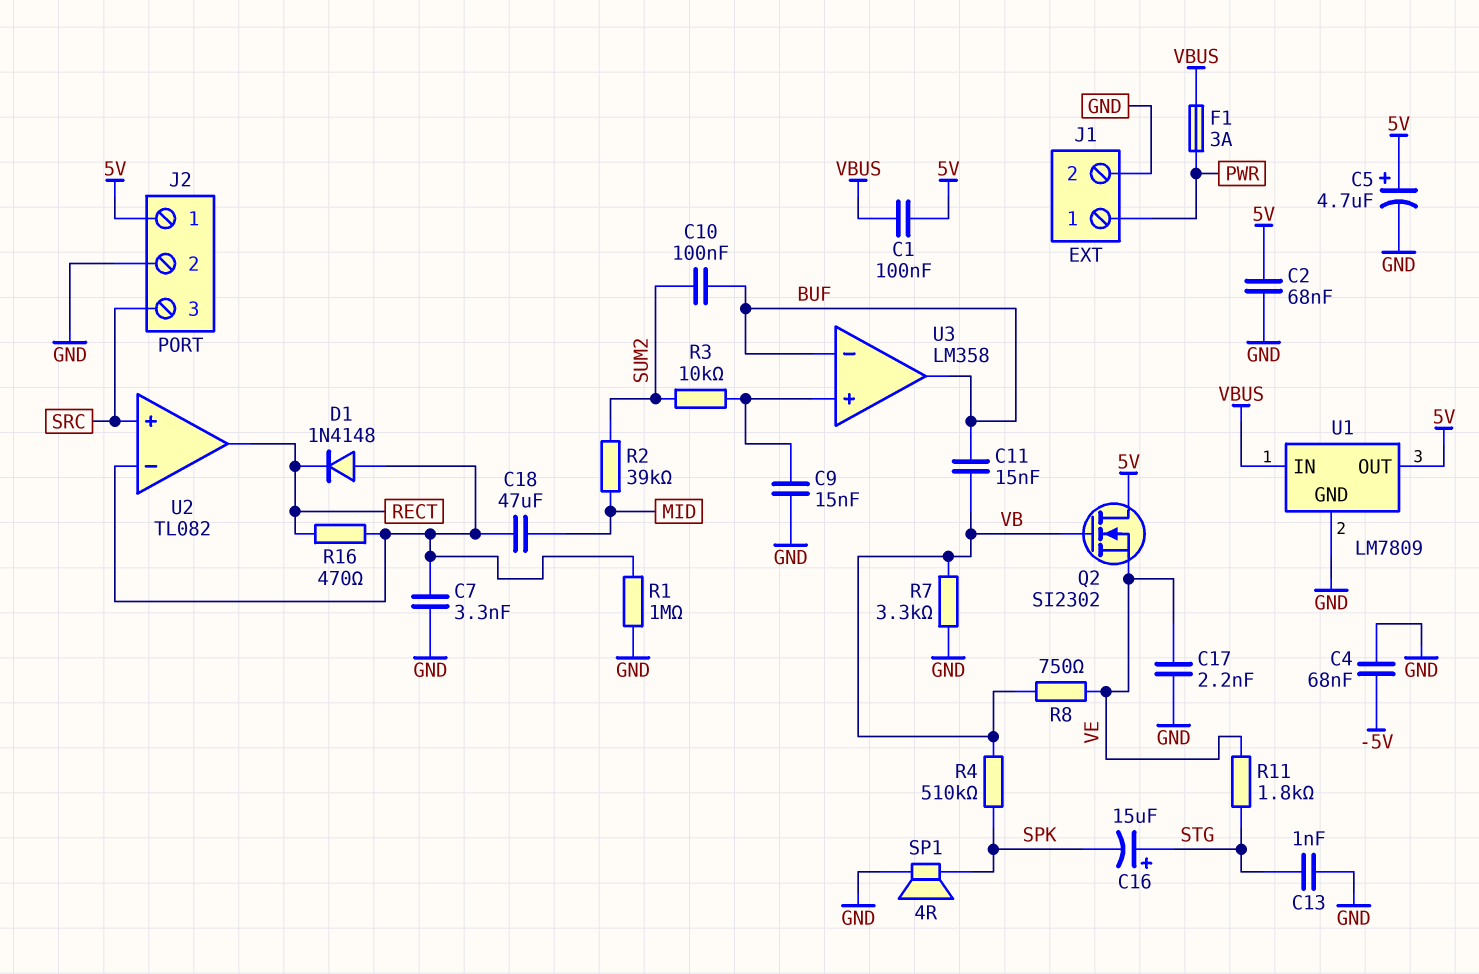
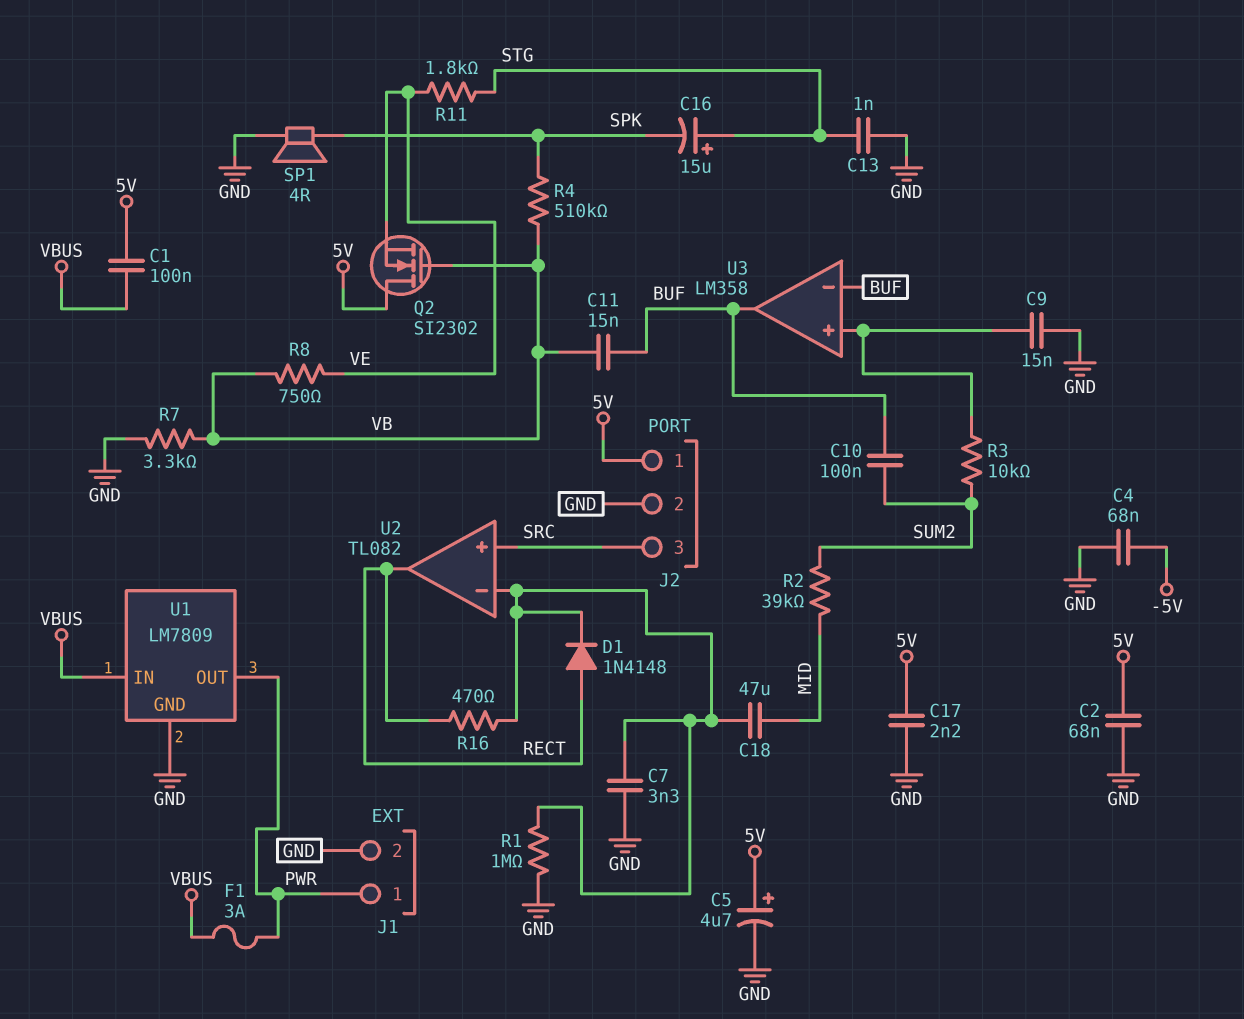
C17: 2.2nF (GND, VE) -> 2.2nF (5V, GND)
D1: diode 1N4148 (A U2/in-, K RECT) -> diode 1N4148 (A RECT, K U2/in-)
U1 pin OUT: 5V -> PWR

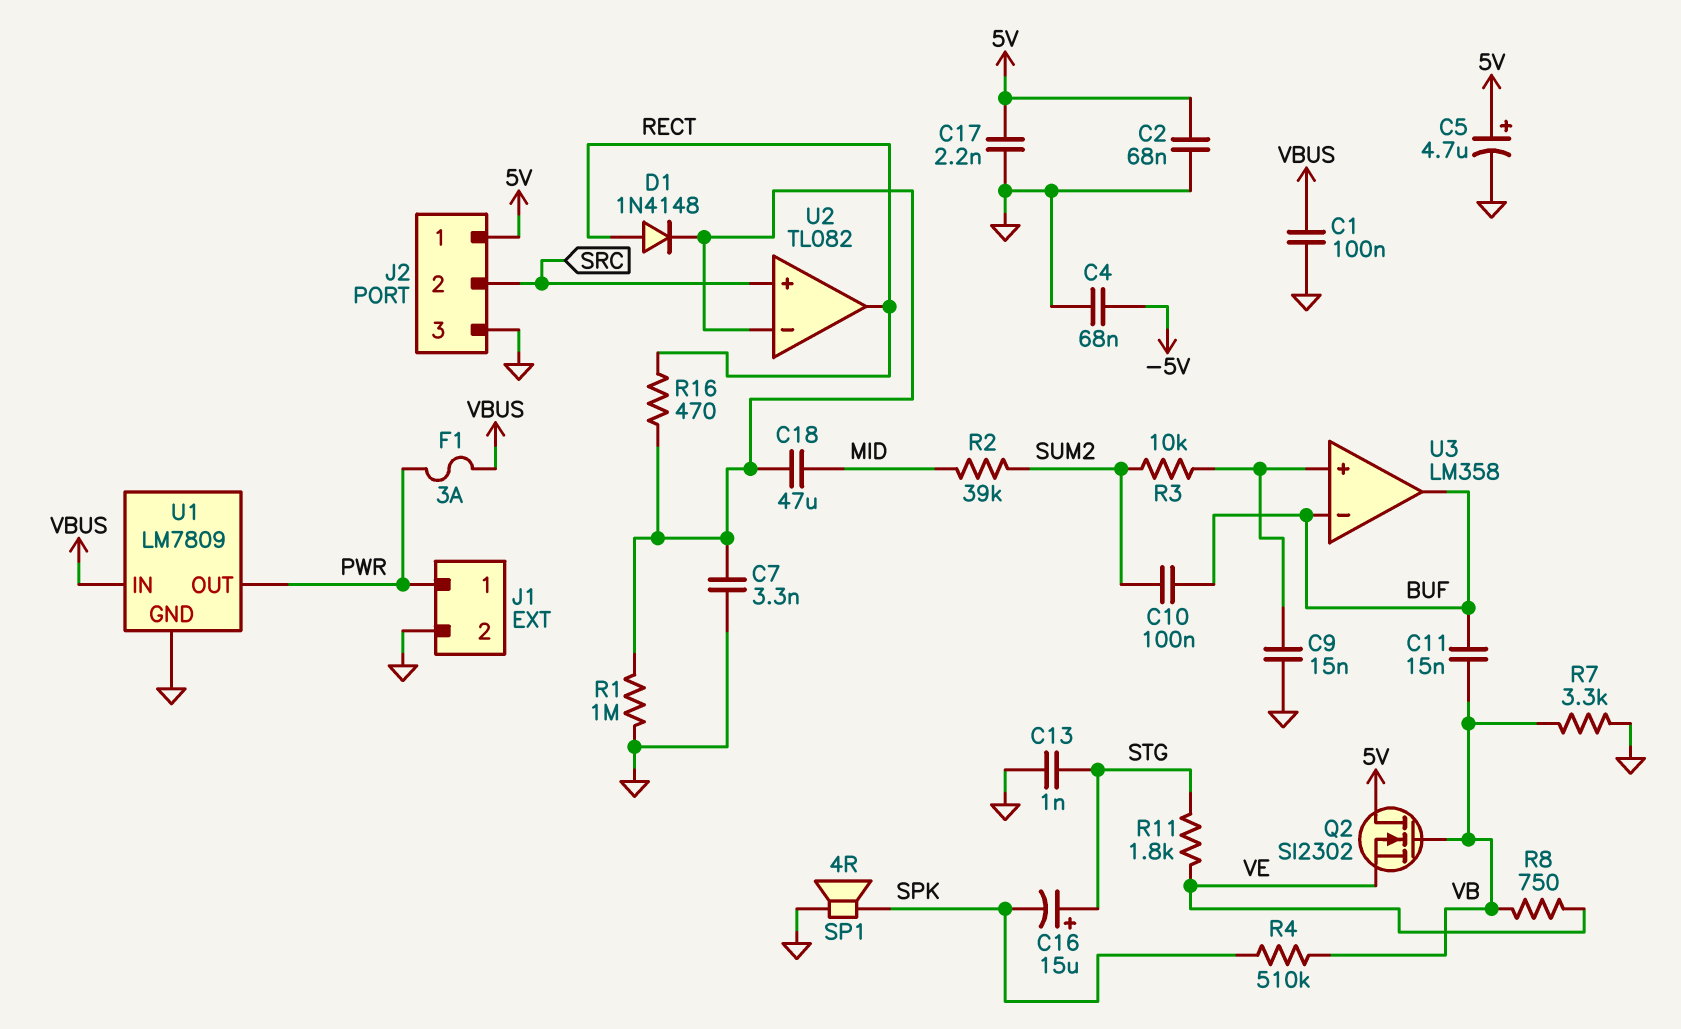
C1: 100nF (5V, VBUS) -> 100nF (GND, VBUS)
J2 pin 2: GND -> SRC
J2 pin 3: SRC -> GND

